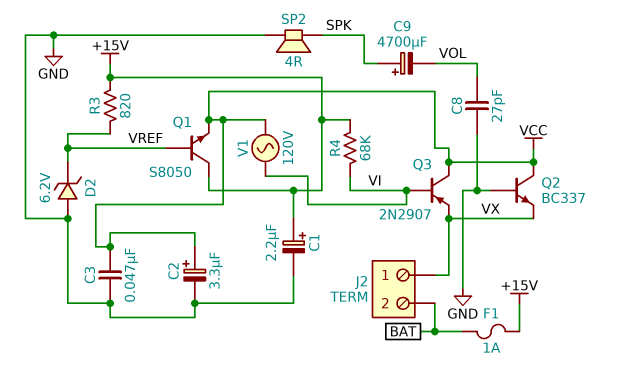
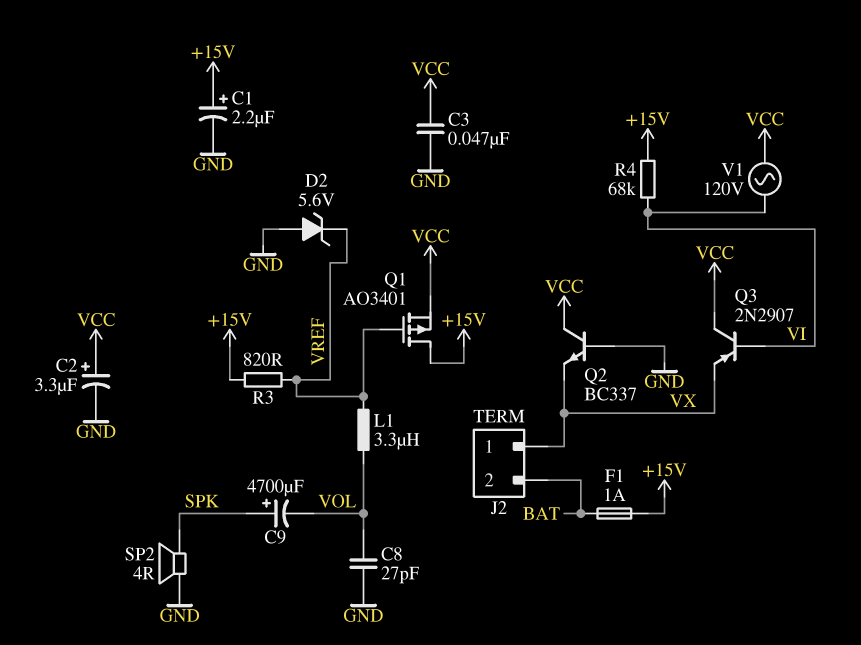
D2: zener 6.2V (A GND, K VREF) -> zener 5.6V (A GND, K VREF)
L1: none -> 3.3uH (VOL, VREF)
Q1: NPN S8050 (B VREF, C +15V, E VCC) -> PMOS AO3401 (G VREF, D +15V, S VCC)

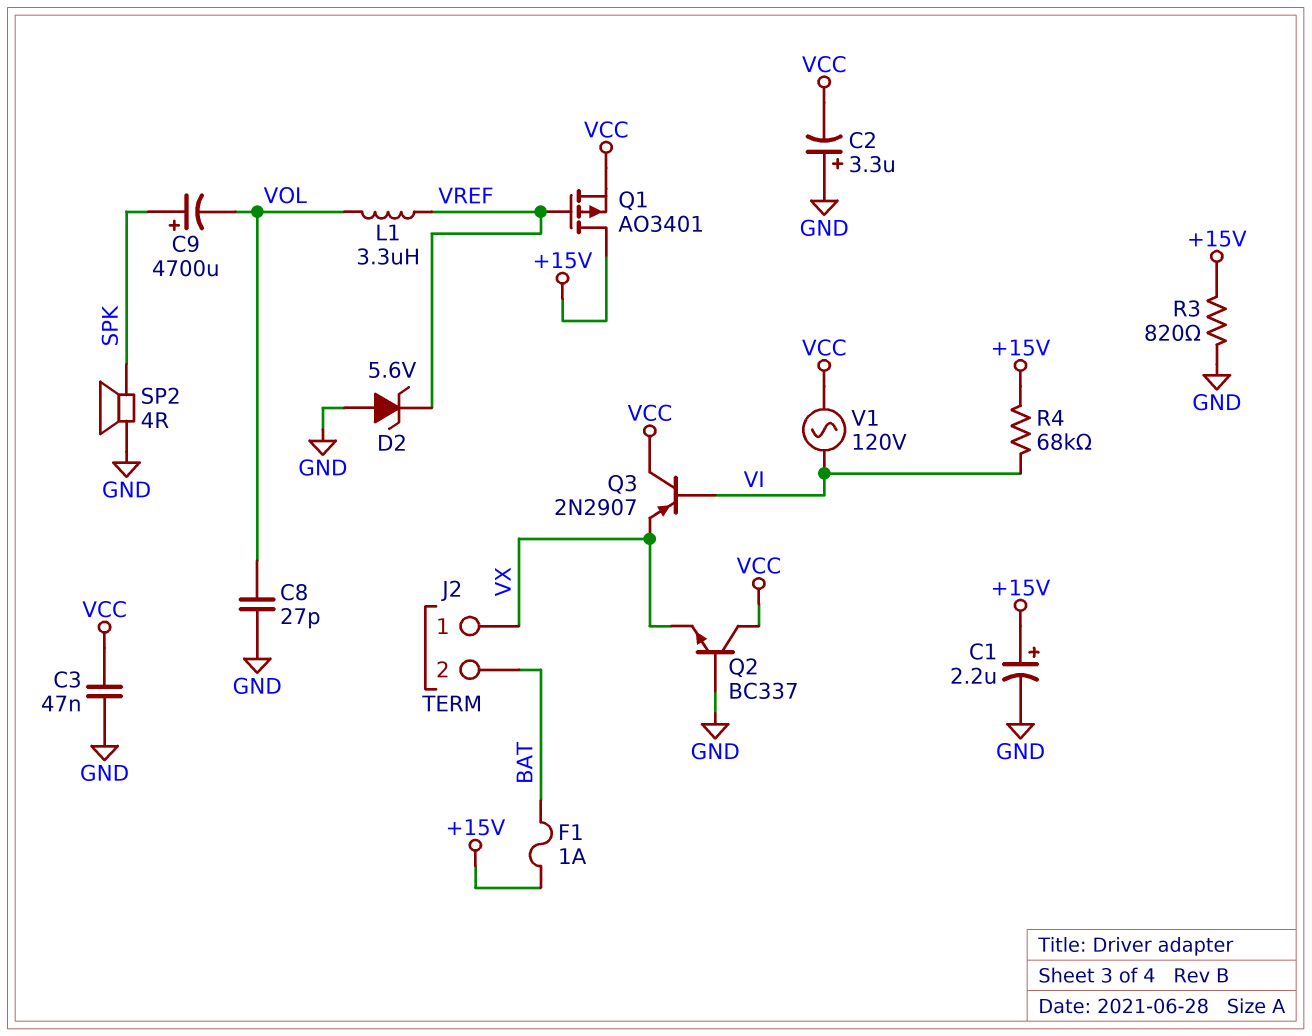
C2: 3.3uF (plus VCC, minus GND) -> 3.3uF (plus GND, minus VCC)
R3: 820 (+15V, VREF) -> 820 (+15V, GND)

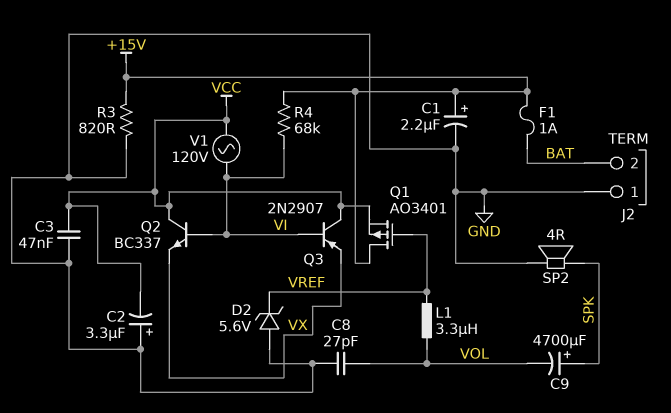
J2 pin 1: VX -> GND
Q2: NPN BC337 (B GND, C VCC, E VX) -> NPN BC337 (B VI, C VCC, E VX)

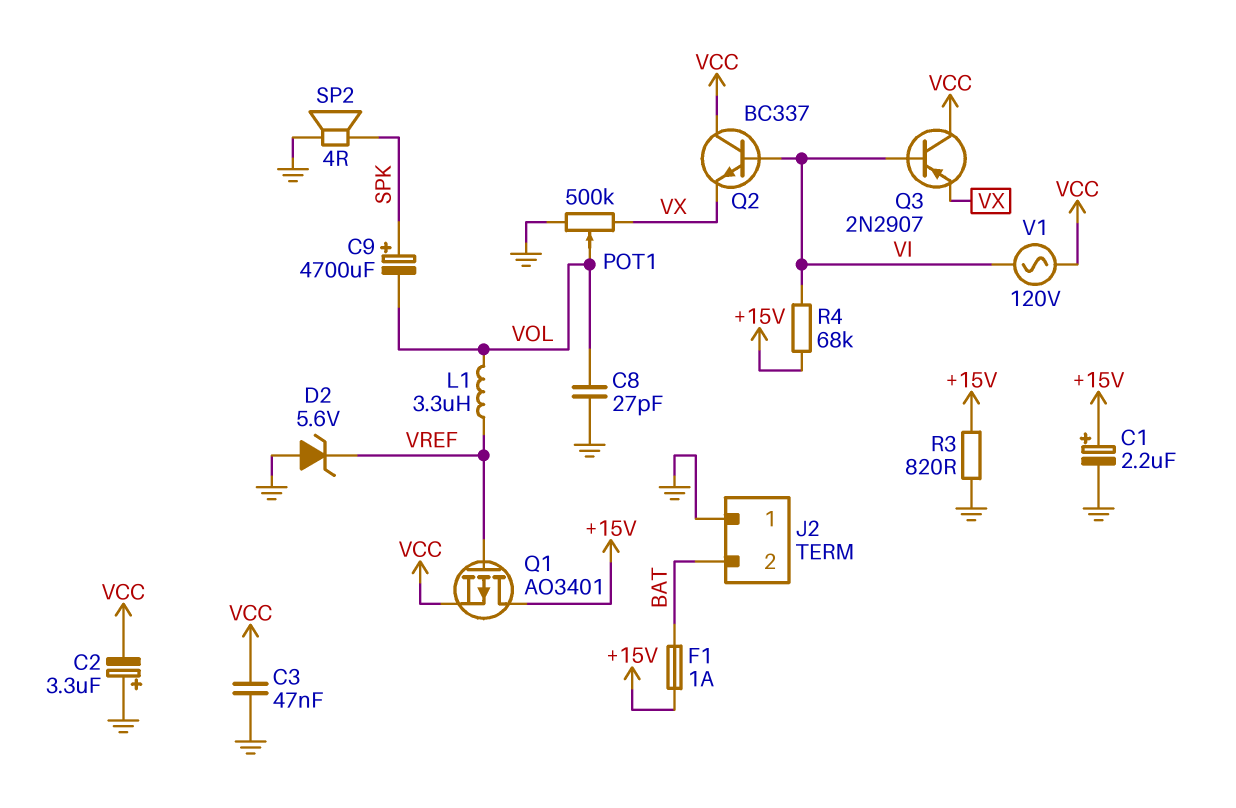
POT1: none -> 500k (GND, VX, wiper VOL)

